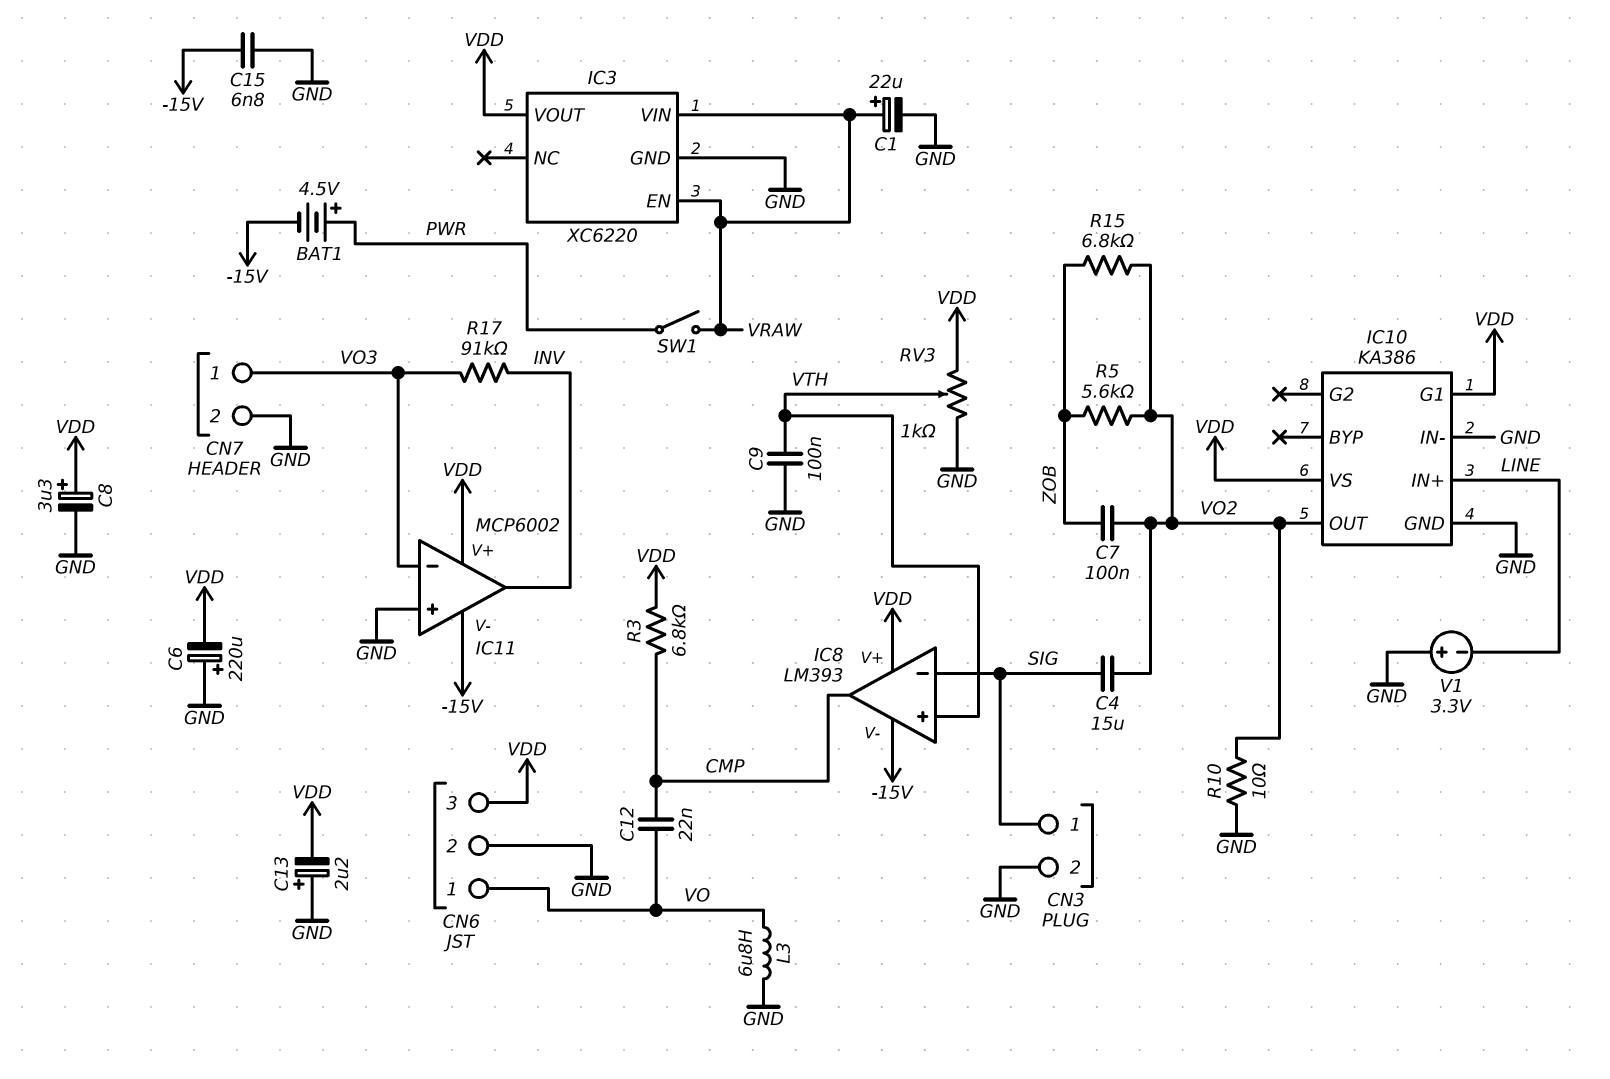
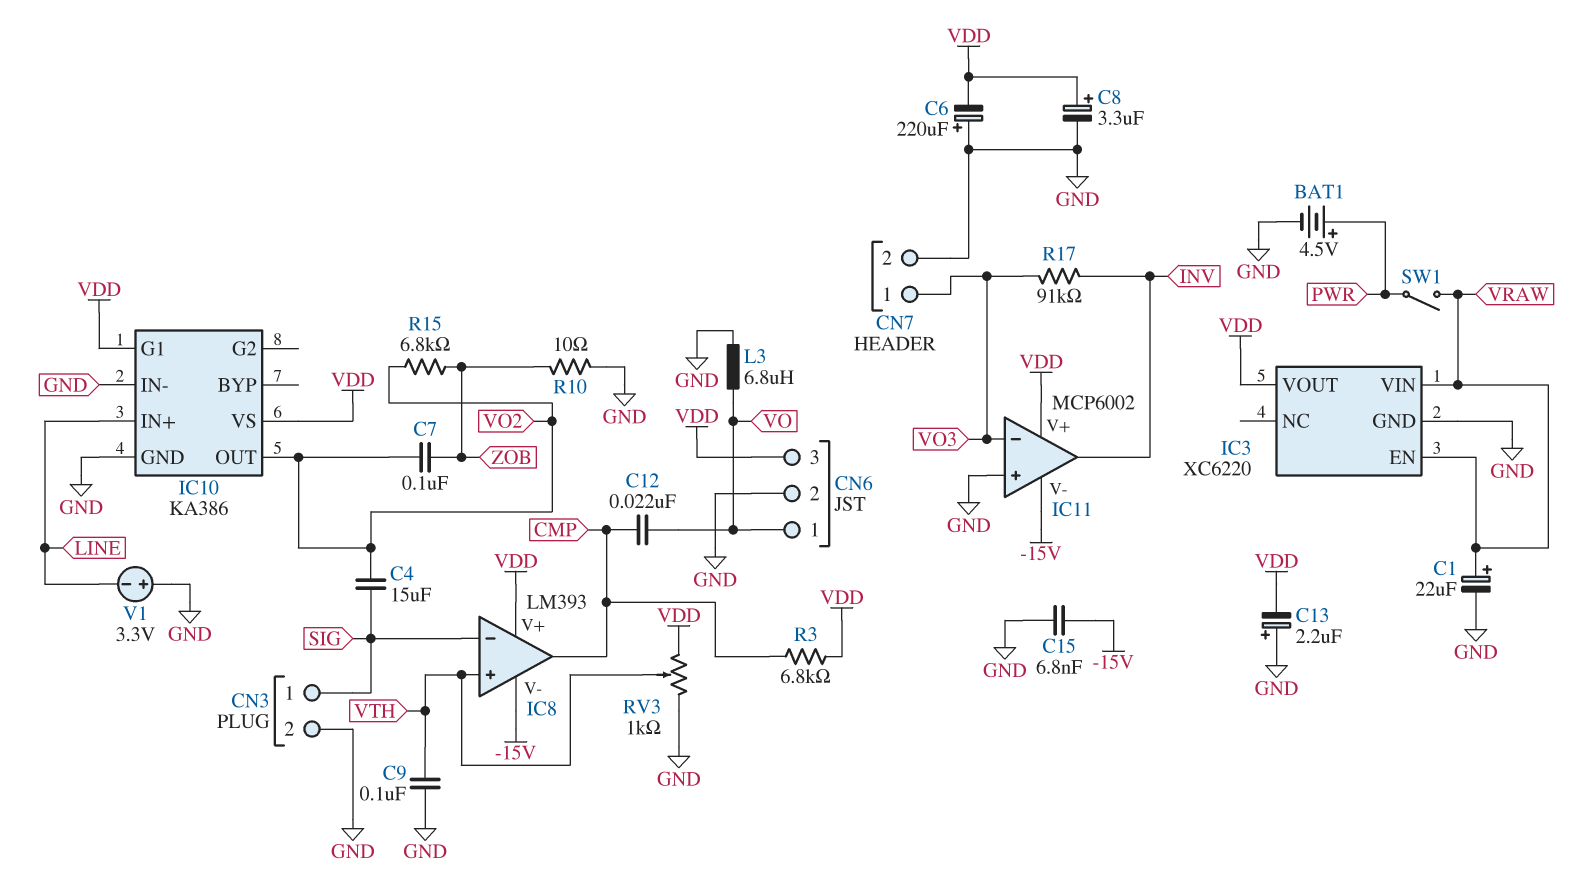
BAT1: 4.5V (plus PWR, minus -15V) -> 4.5V (plus PWR, minus GND)
R5: 5.6k (VO2, ZOB) -> none
R10: 10 (GND, VO2) -> 10 (GND, ZOB)

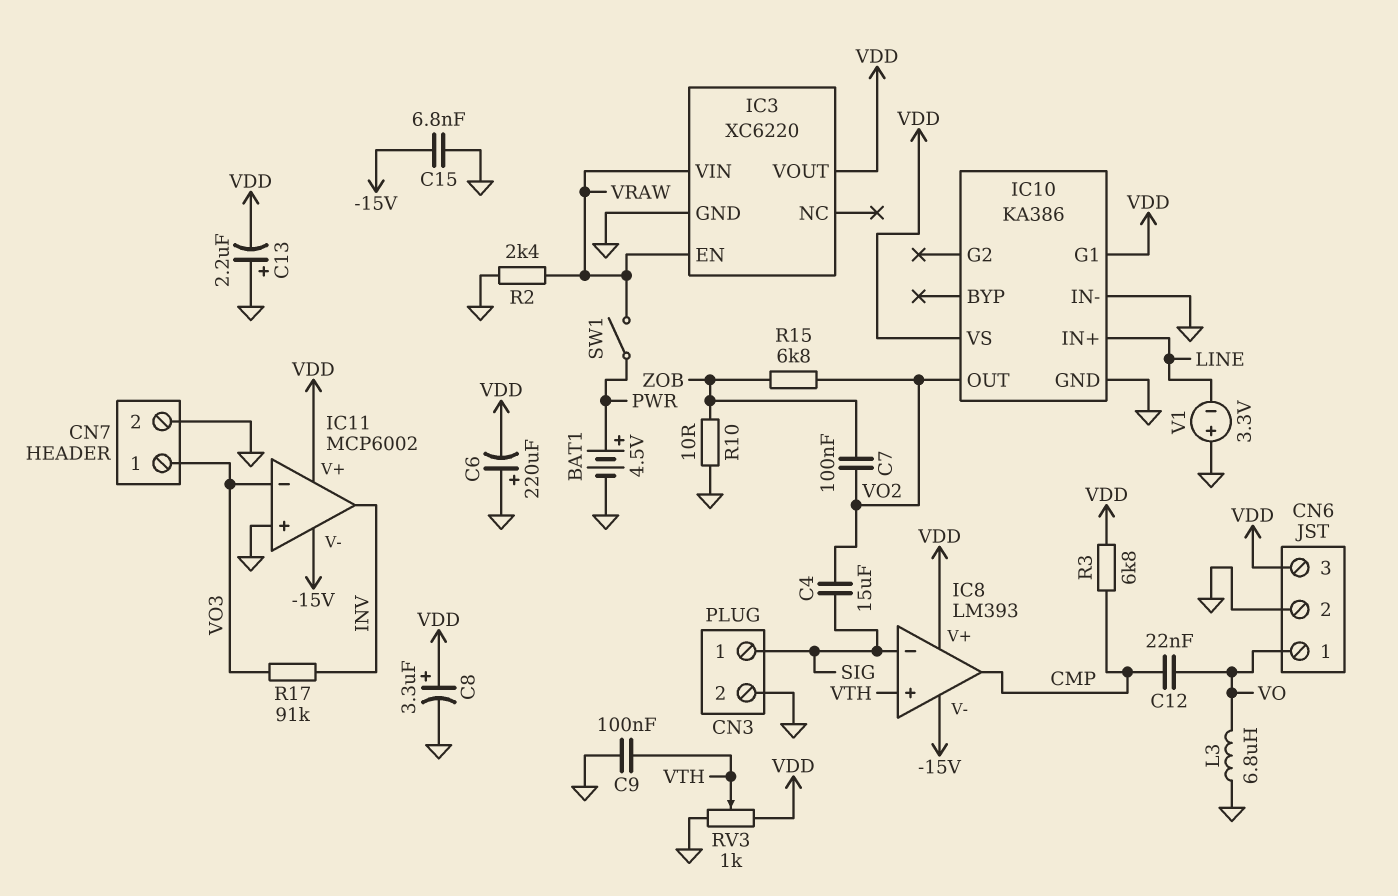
C1: 22uF (plus VRAW, minus GND) -> none
R2: none -> 2.4k (GND, VRAW)

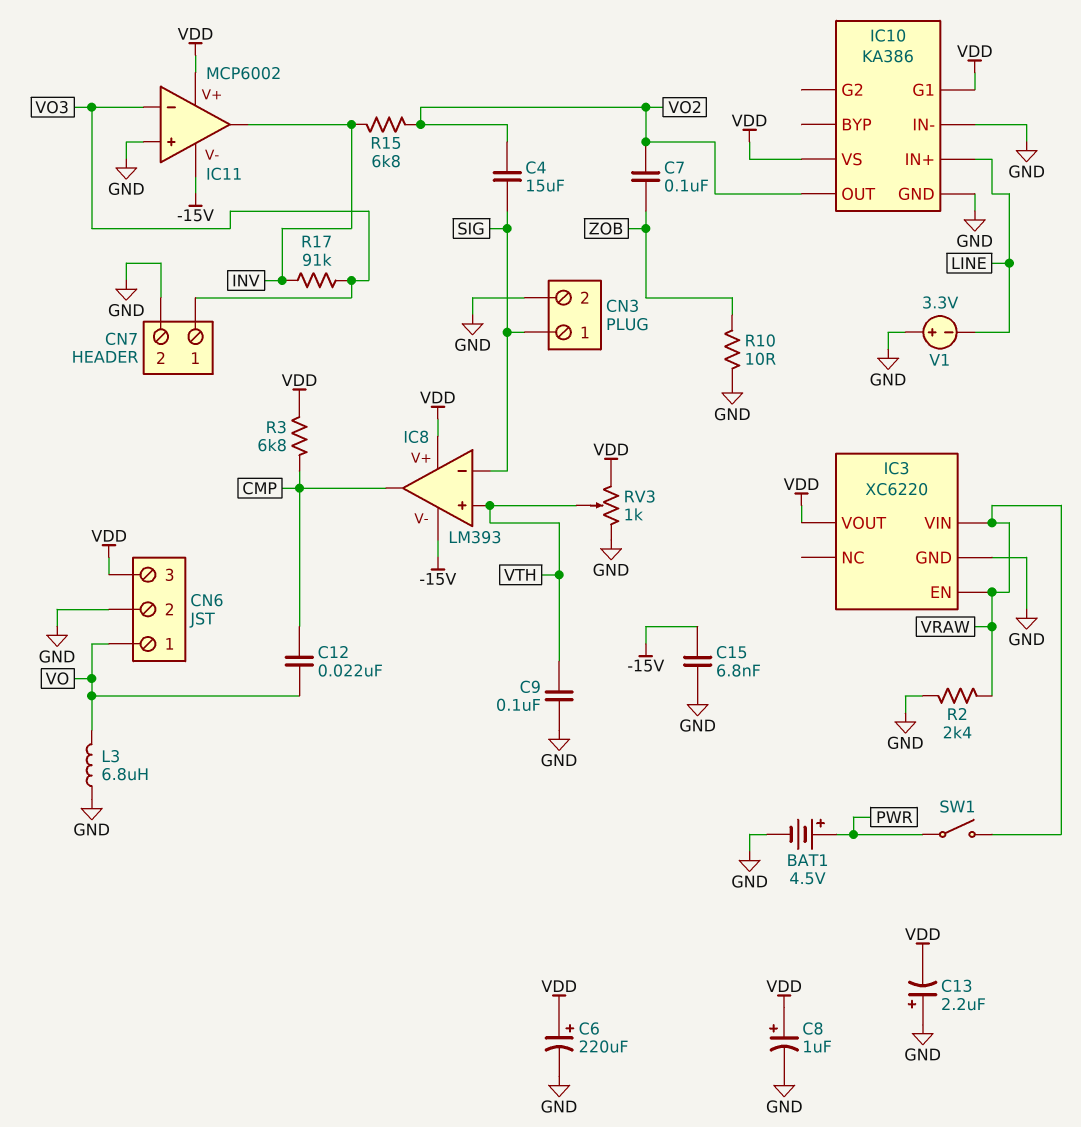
C6: 220uF (plus GND, minus VDD) -> 220uF (plus VDD, minus GND)
C8: 3.3uF (plus VDD, minus GND) -> 1uF (plus VDD, minus GND)
R15: 6.8k (VO2, ZOB) -> 6.8k (INV, VO2)

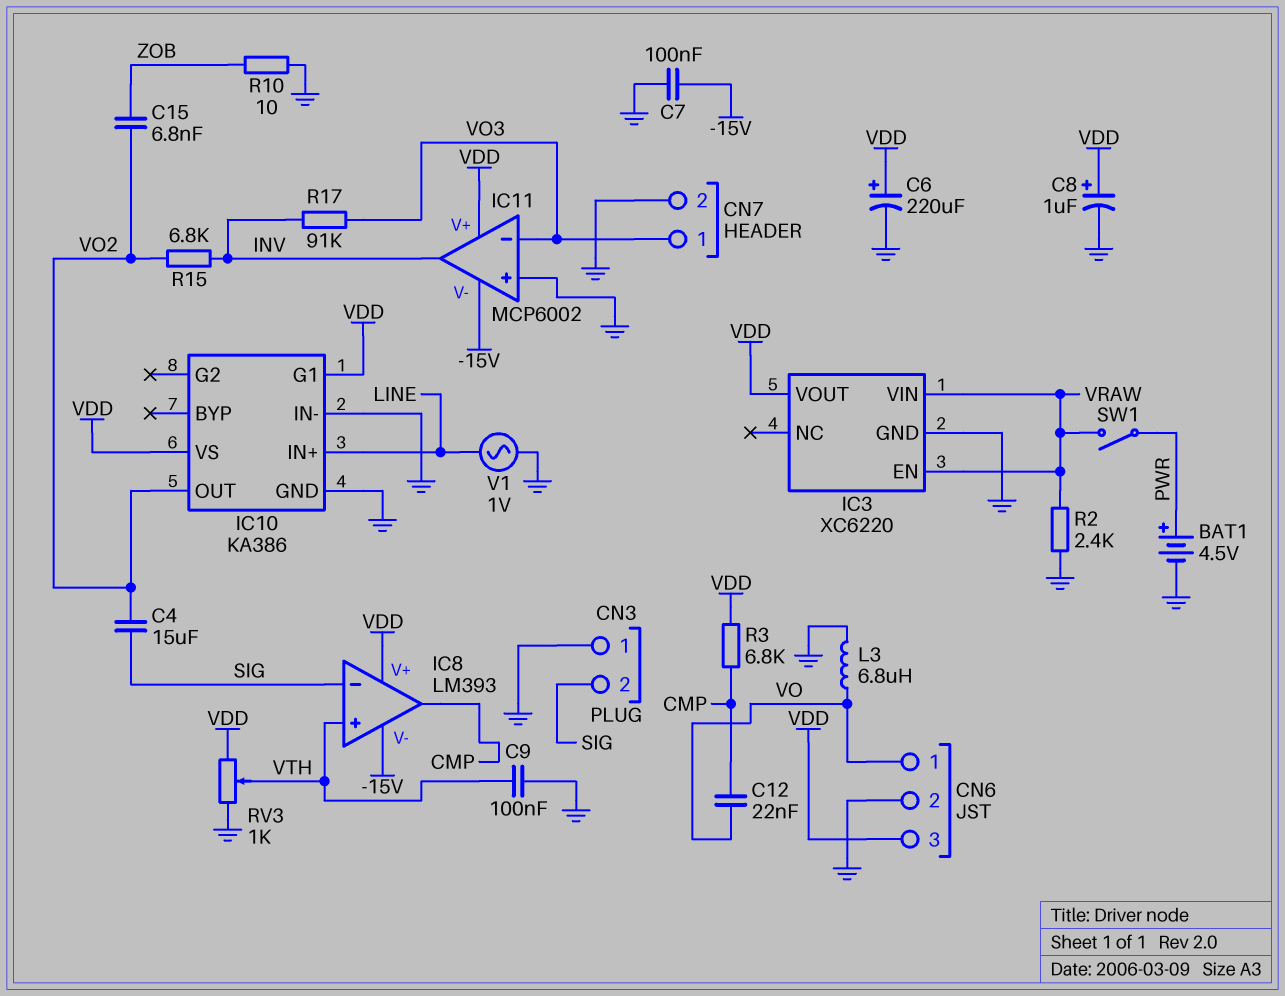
C7: 100nF (VO2, ZOB) -> 100nF (-15V, GND)
C13: 2.2uF (plus GND, minus VDD) -> none
C15: 6.8nF (-15V, GND) -> 6.8nF (VO2, ZOB)
CN3 pin 1: SIG -> GND
CN3 pin 2: GND -> SIG
V1: 3.3V (plus GND, minus LINE) -> AC 1V (GND, LINE)

